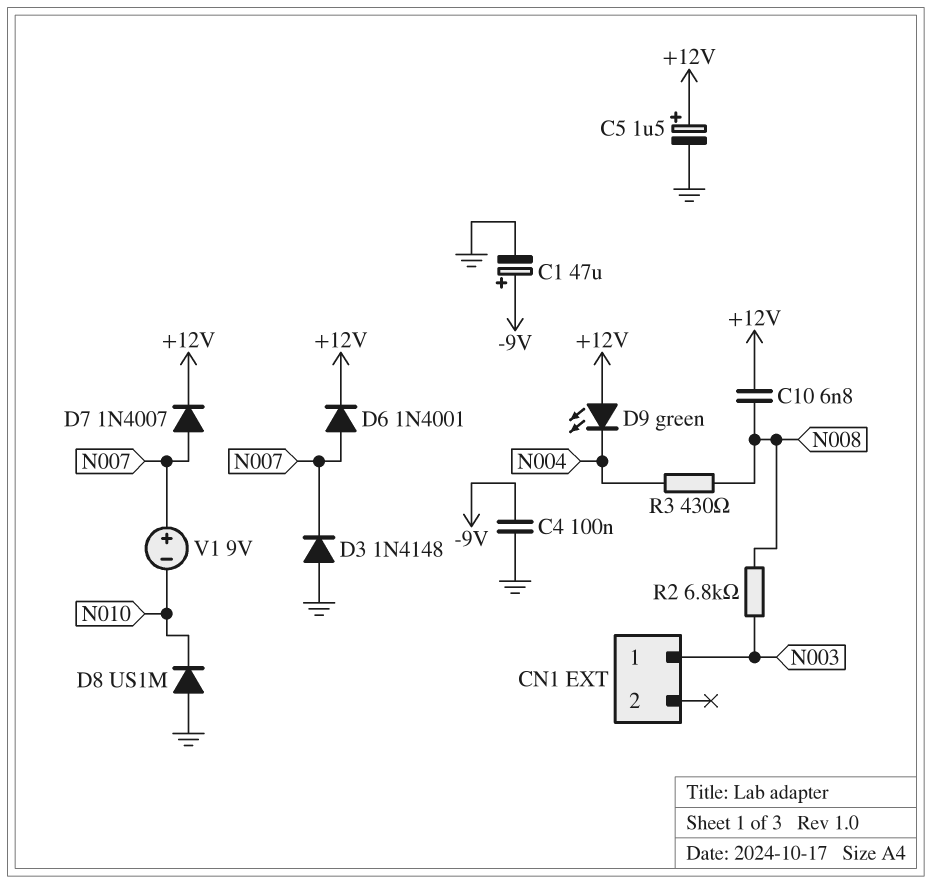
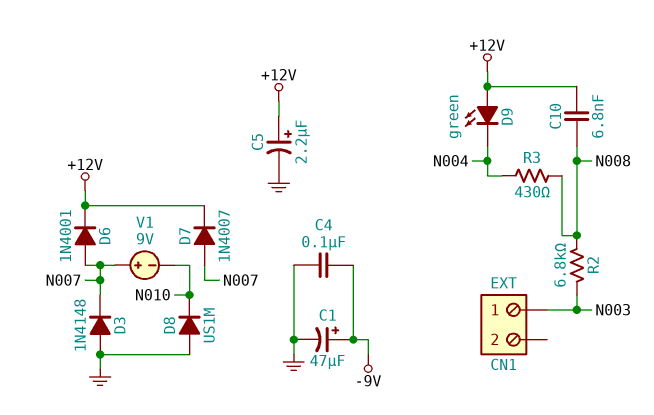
C5: 1.5uF (plus +12V, minus GND) -> 2.2uF (plus +12V, minus GND)

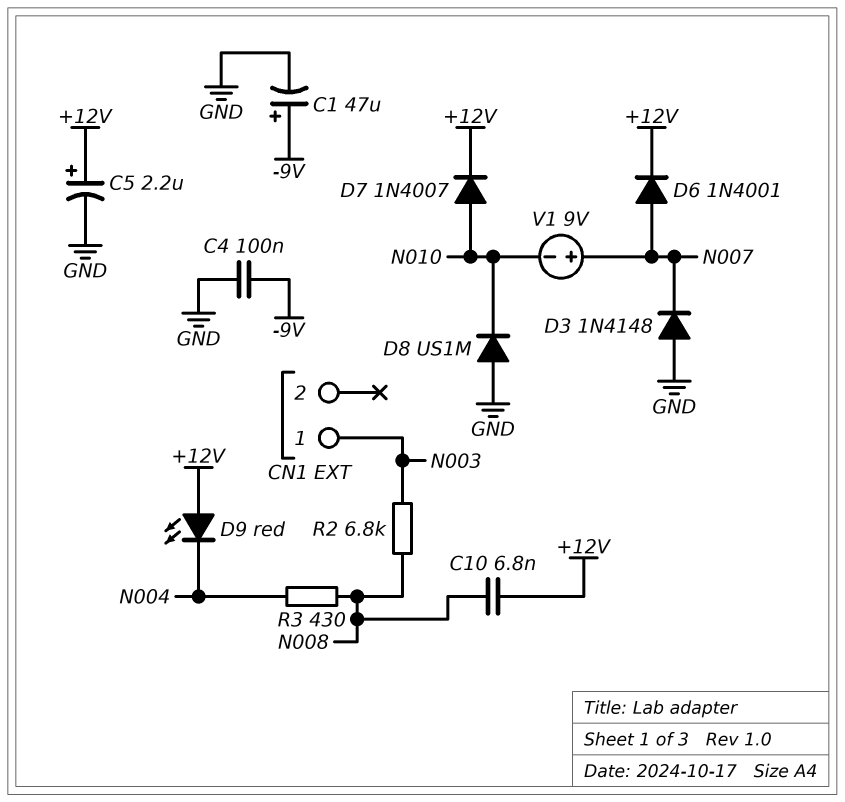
D7: diode 1N4007 (A N007, K +12V) -> diode 1N4007 (A N010, K +12V)
D9: LED green (A +12V, K N004) -> LED red (A +12V, K N004)

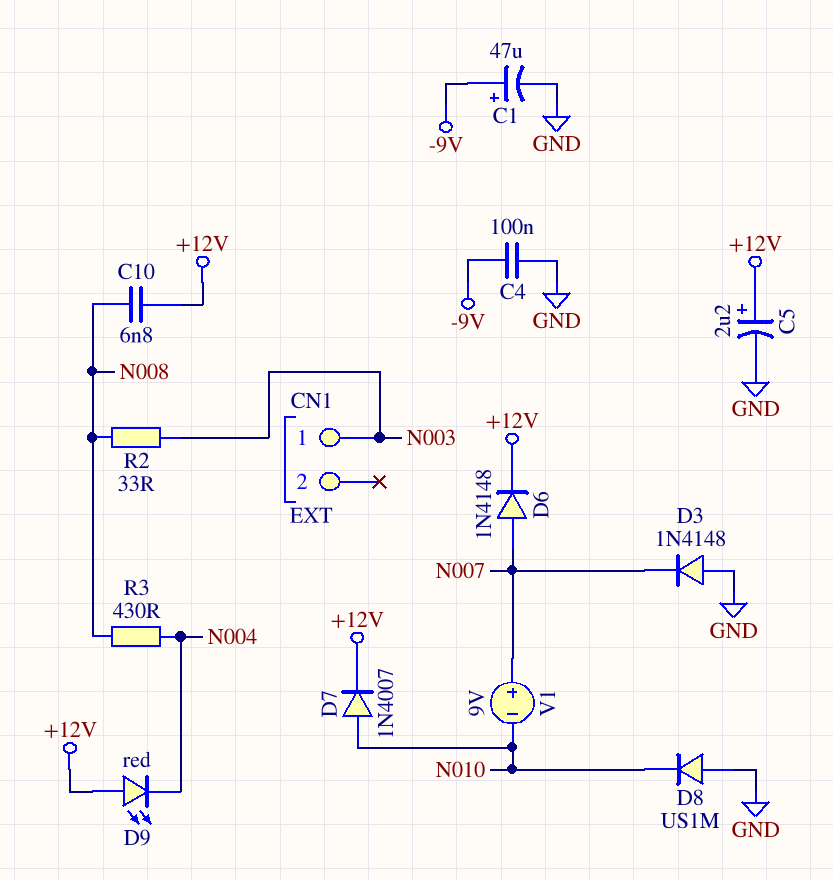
D6: diode 1N4001 (A N007, K +12V) -> diode 1N4148 (A N007, K +12V)
R2: 6.8k (N003, N008) -> 33 (N003, N008)

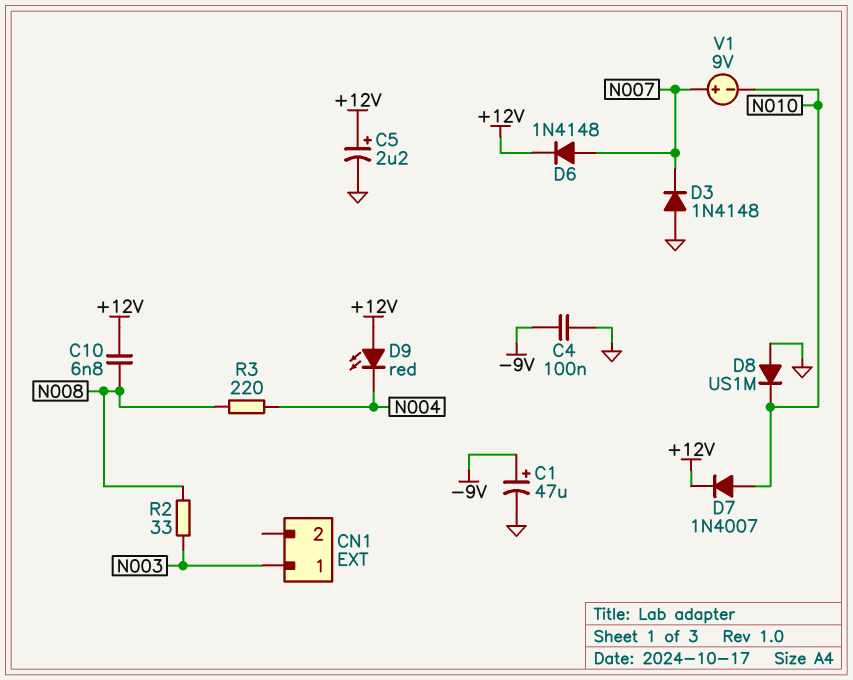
R3: 430 (N004, N008) -> 220 (N004, N008)

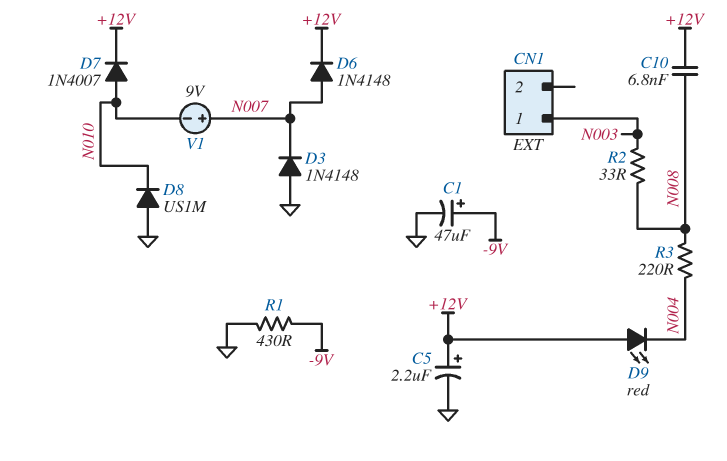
C4: 100nF (-9V, GND) -> none
R1: none -> 430 (-9V, GND)

